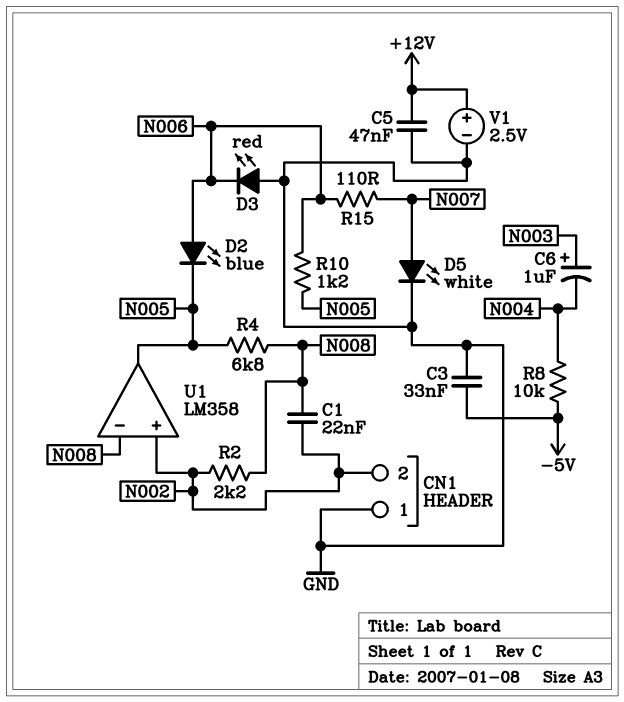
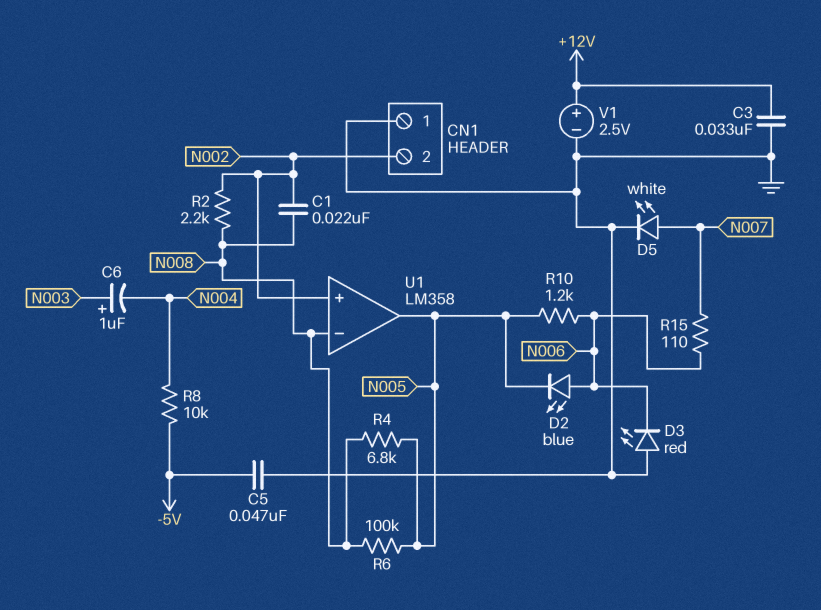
C3: 33nF (-5V, GND) -> 33nF (+12V, GND)
C5: 47nF (+12V, GND) -> 47nF (-5V, GND)
R6: none -> 100k (N005, N008)

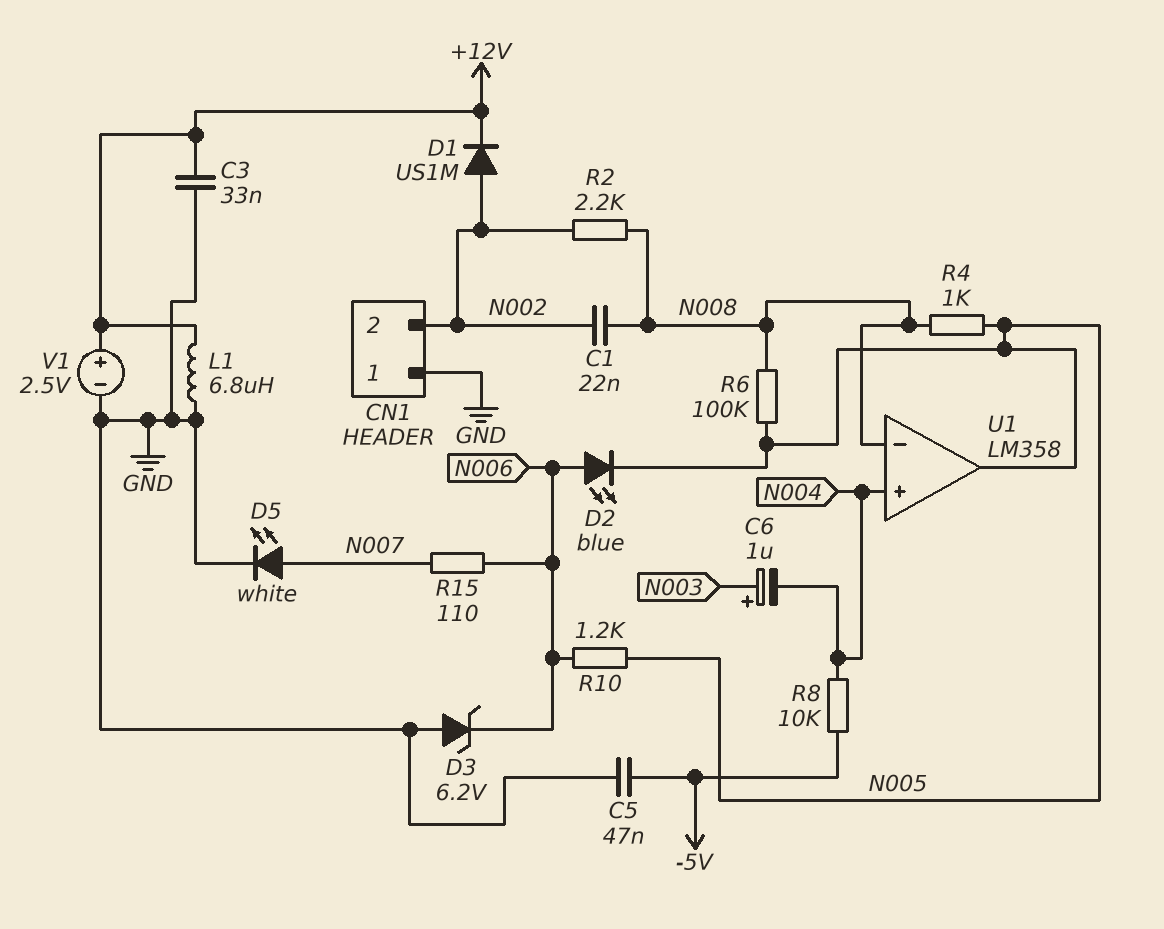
D1: none -> diode US1M (A N002, K +12V)
D3: LED red (A GND, K N006) -> zener 6.2V (A GND, K N006)
L1: none -> 6.8uH (+12V, GND)
R4: 6.8k (N005, N008) -> 1k (N005, N008)
U1 pin in+: N002 -> N004

